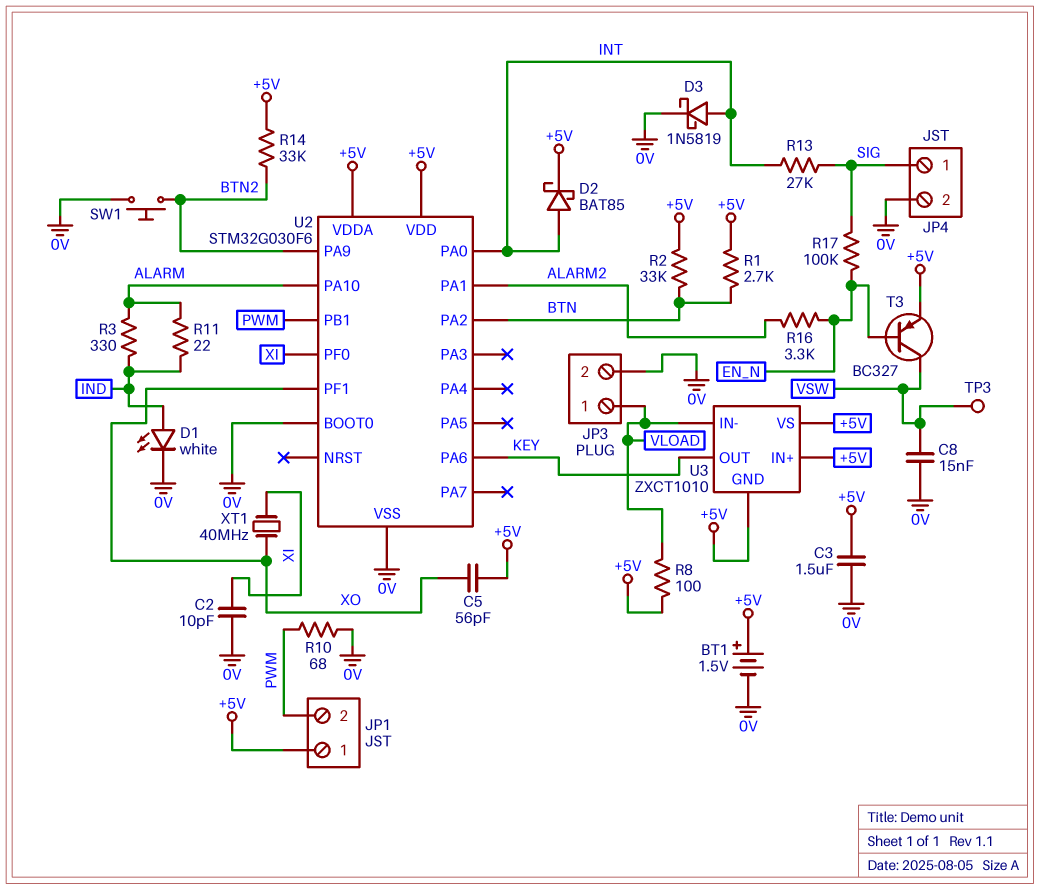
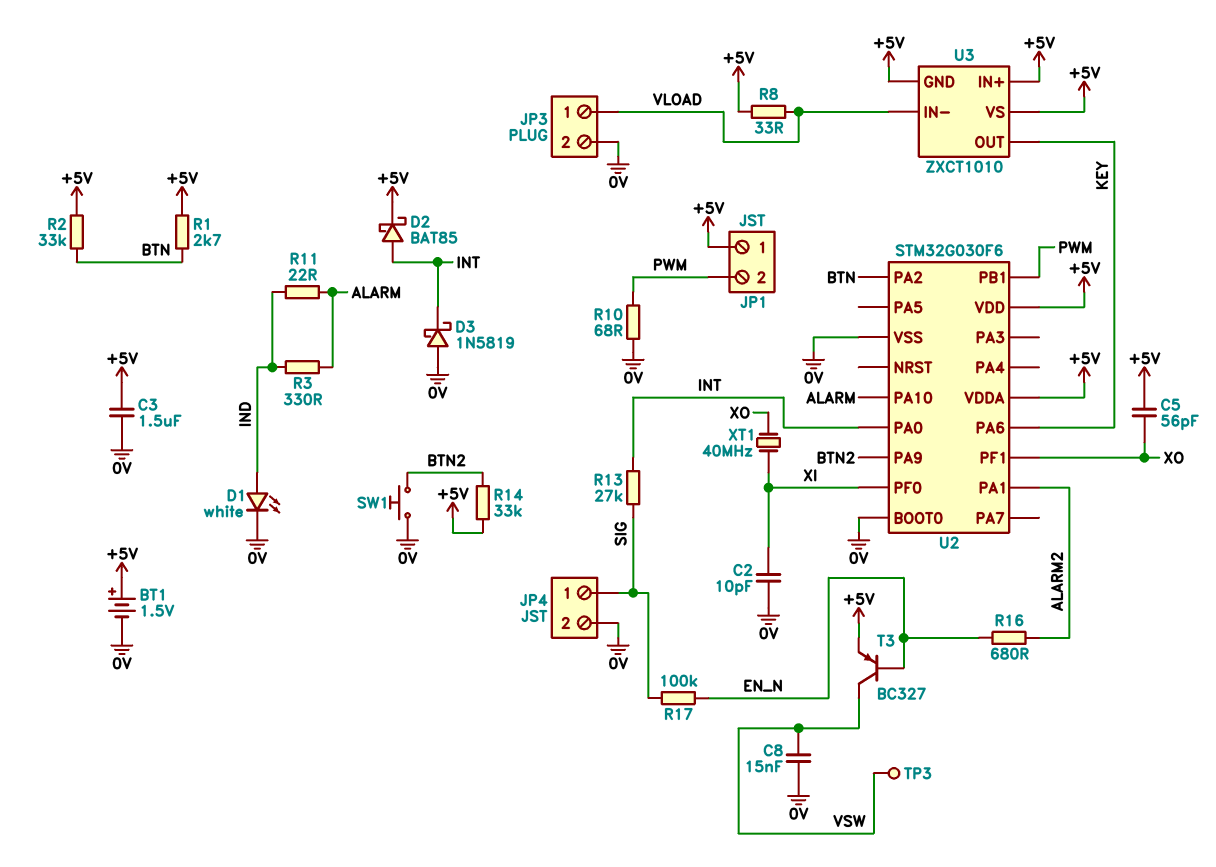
D3: schottky 1N5819 (A INT, K 0V) -> schottky 1N5819 (A 0V, K INT)
R8: 100 (+5V, VLOAD) -> 33 (+5V, VLOAD)
R16: 3.3k (ALARM2, EN_N) -> 680 (ALARM2, EN_N)

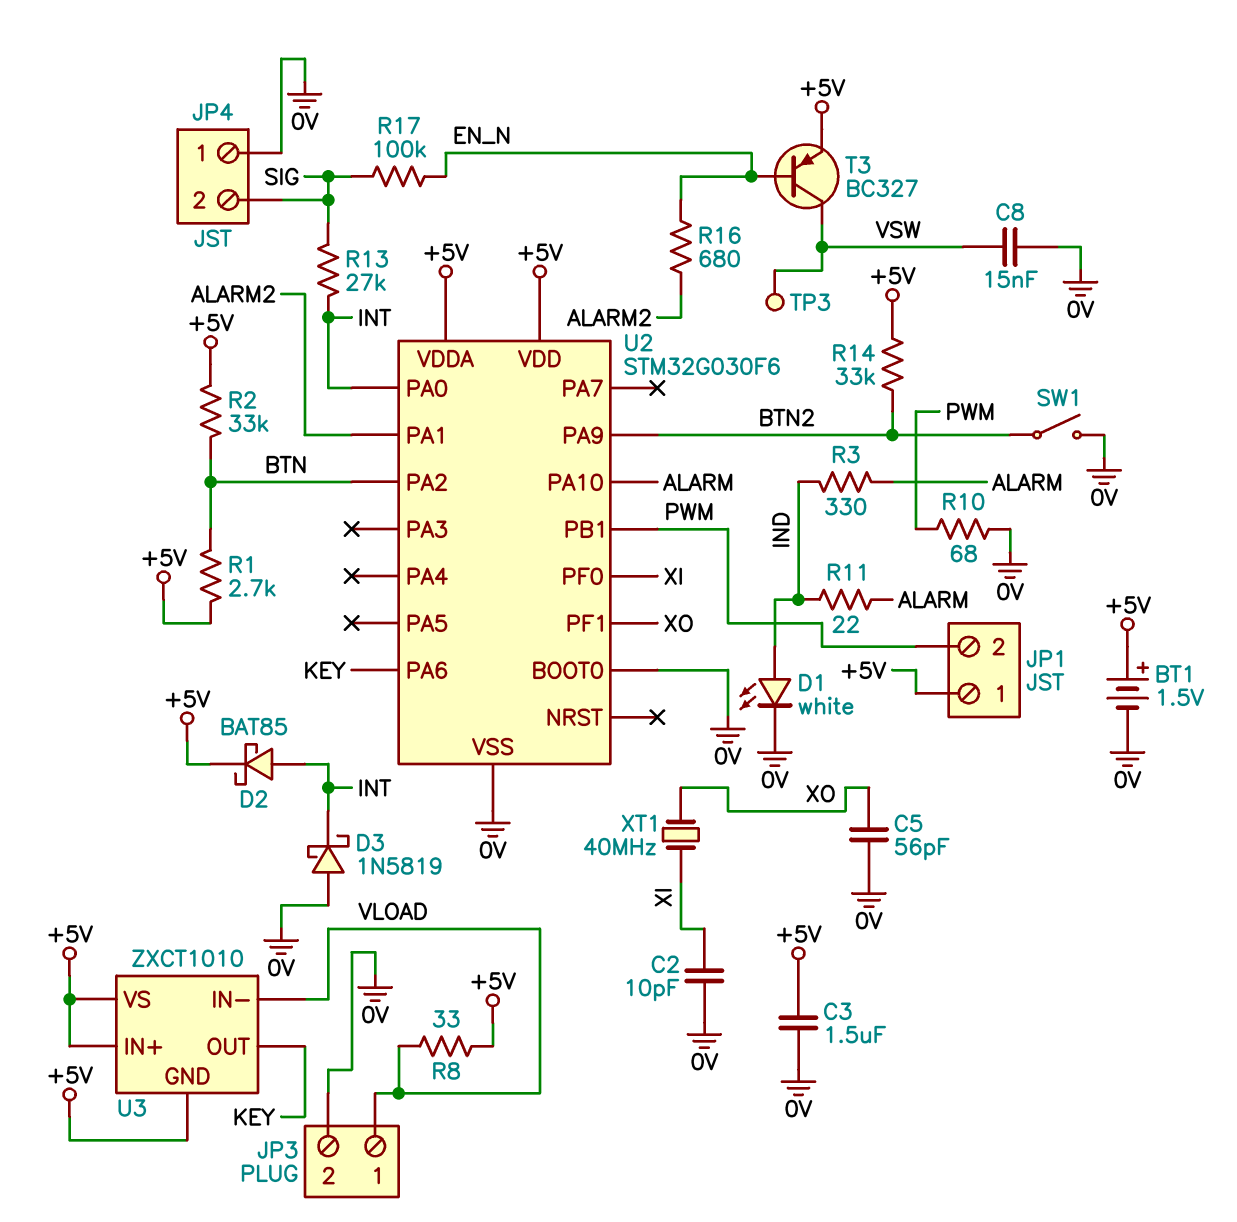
C5: 56pF (+5V, XO) -> 56pF (0V, XO)
JP4 pin 1: SIG -> 0V
JP4 pin 2: 0V -> SIG
SW1: button (0V, BTN2) -> switch (0V, BTN2)

